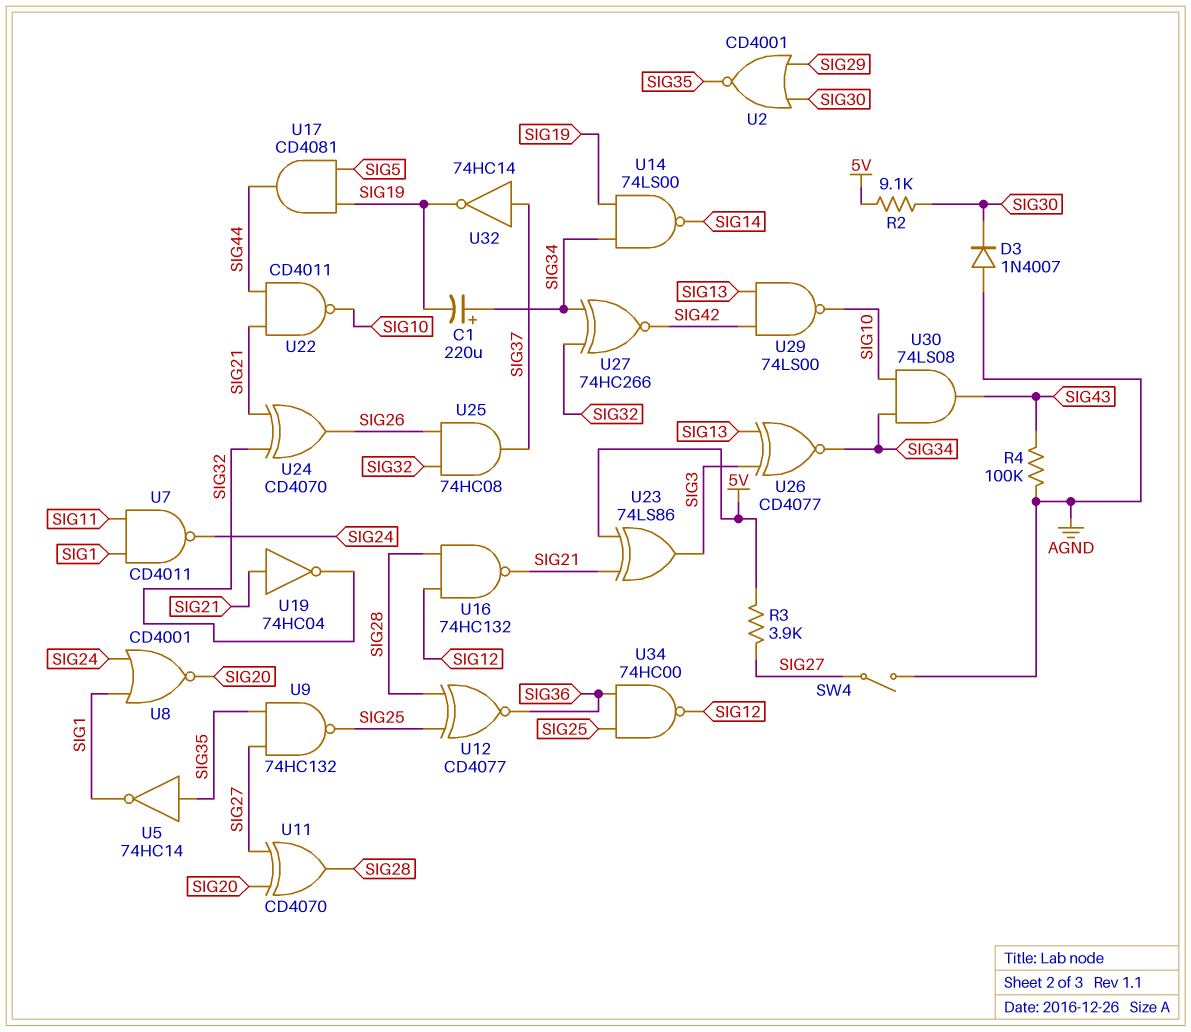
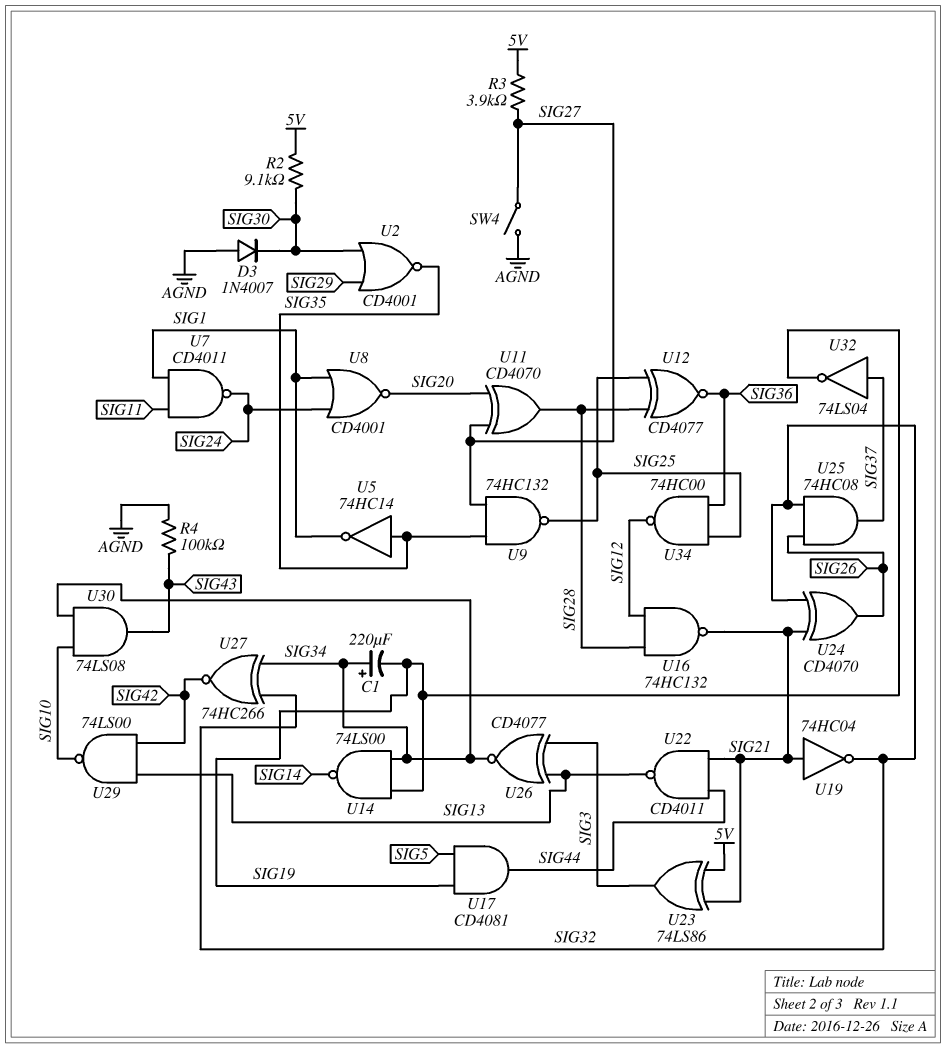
U22: NAND CD4011 (in SIG21, in SIG44, out SIG10) -> NAND CD4011 (in SIG21, in SIG44, out SIG13)
U32: NOT 74HC14 (in SIG37, out SIG19) -> NOT 74LS04 (in SIG37, out SIG19)

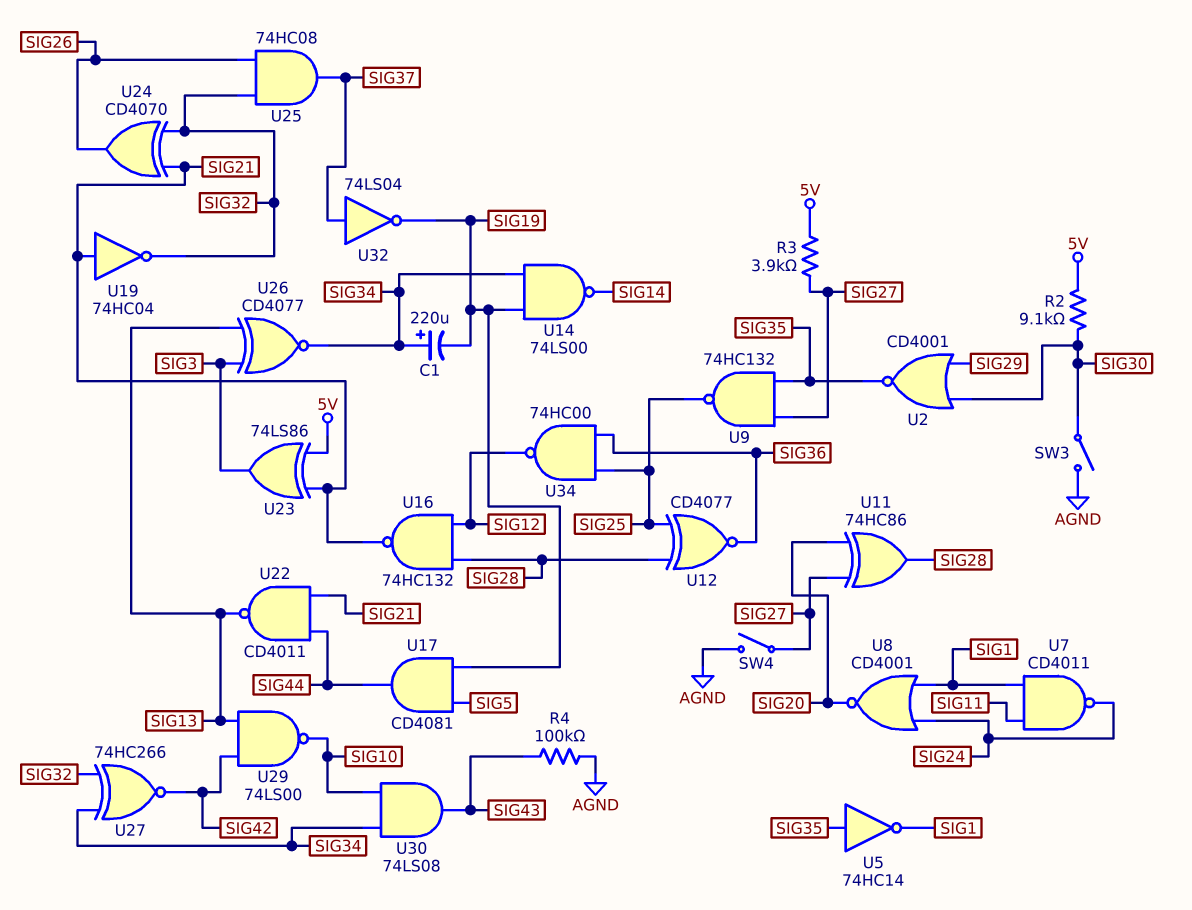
D3: diode 1N4007 (A AGND, K SIG30) -> none
SW3: none -> switch (AGND, SIG30)
U11: XOR CD4070 (in SIG20, in SIG27, out SIG28) -> XOR 74HC86 (in SIG20, in SIG27, out SIG28)

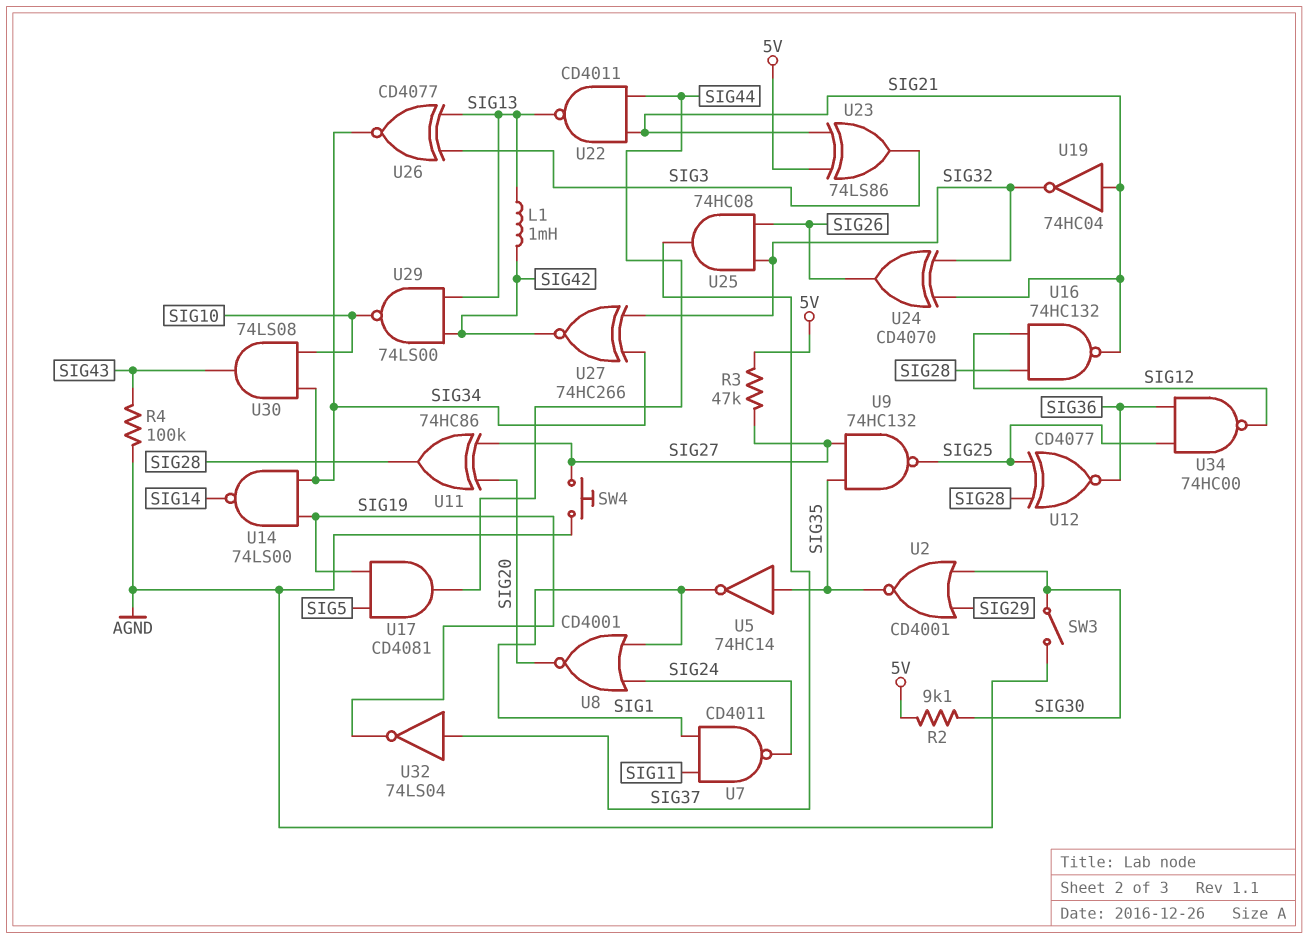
C1: 220uF (plus SIG34, minus SIG19) -> none
L1: none -> 1mH (SIG13, SIG42)
R3: 3.9k (5V, SIG27) -> 47k (5V, SIG27)
SW4: switch (AGND, SIG27) -> button (AGND, SIG27)

